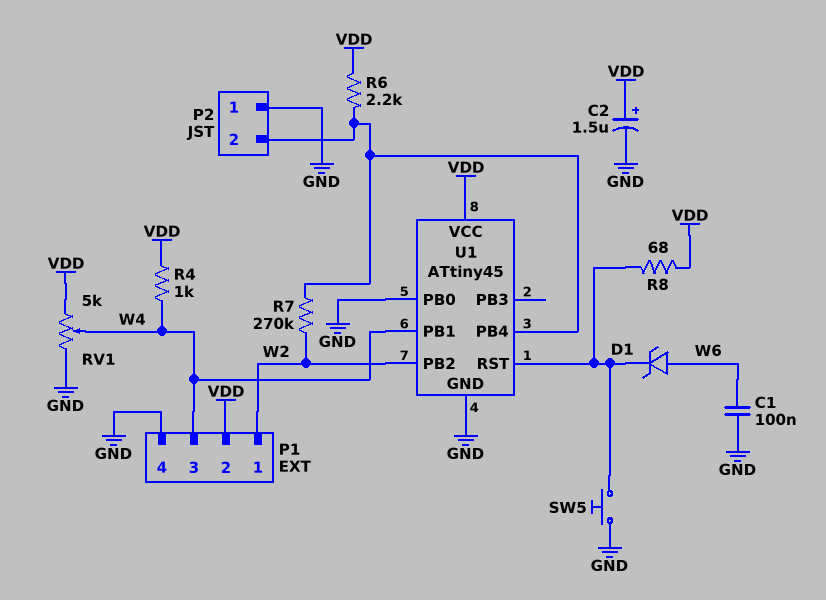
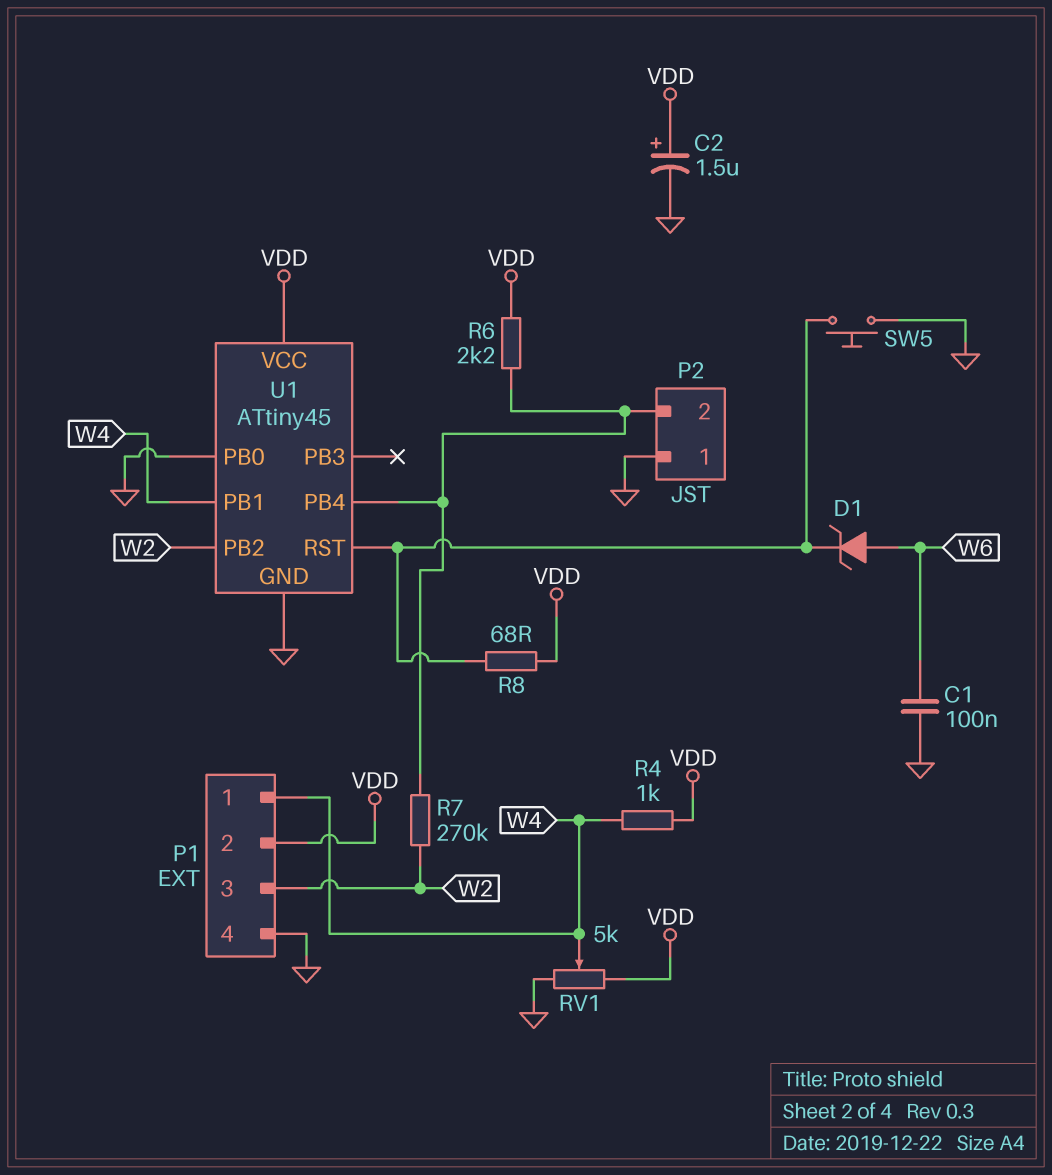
P1 pin 1: W2 -> W4
P1 pin 3: W4 -> W2

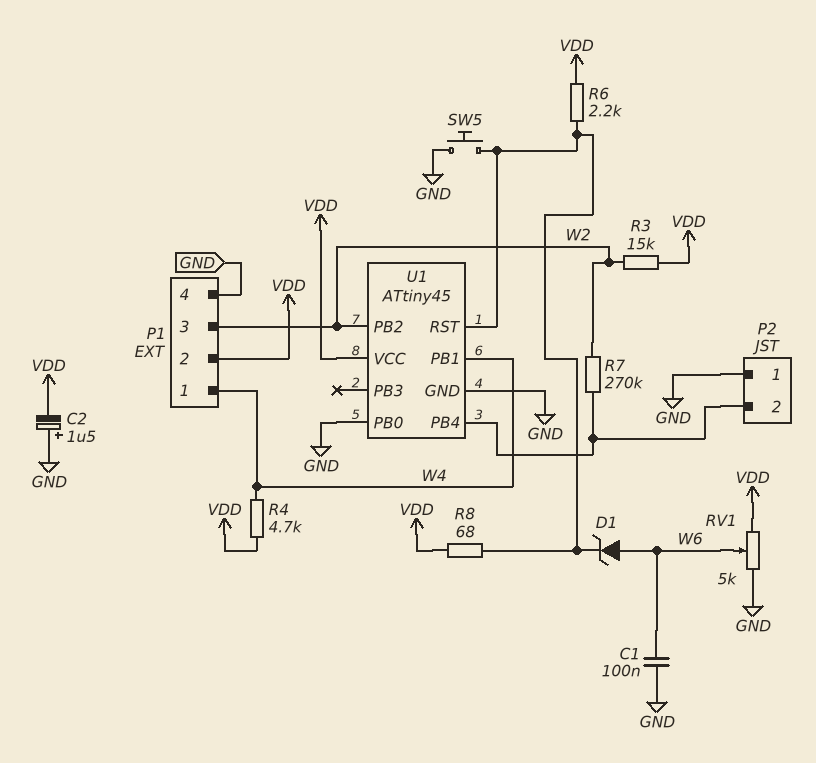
C2: 1.5uF (plus VDD, minus GND) -> 1.5uF (plus GND, minus VDD)
R3: none -> 15k (VDD, W2)
R4: 1k (VDD, W4) -> 4.7k (VDD, W4)
R6: 2.2k (P2/2, VDD) -> 2.2k (U1/RST, VDD)
RV1: 5k (GND, VDD, wiper W4) -> 5k (GND, VDD, wiper W6)

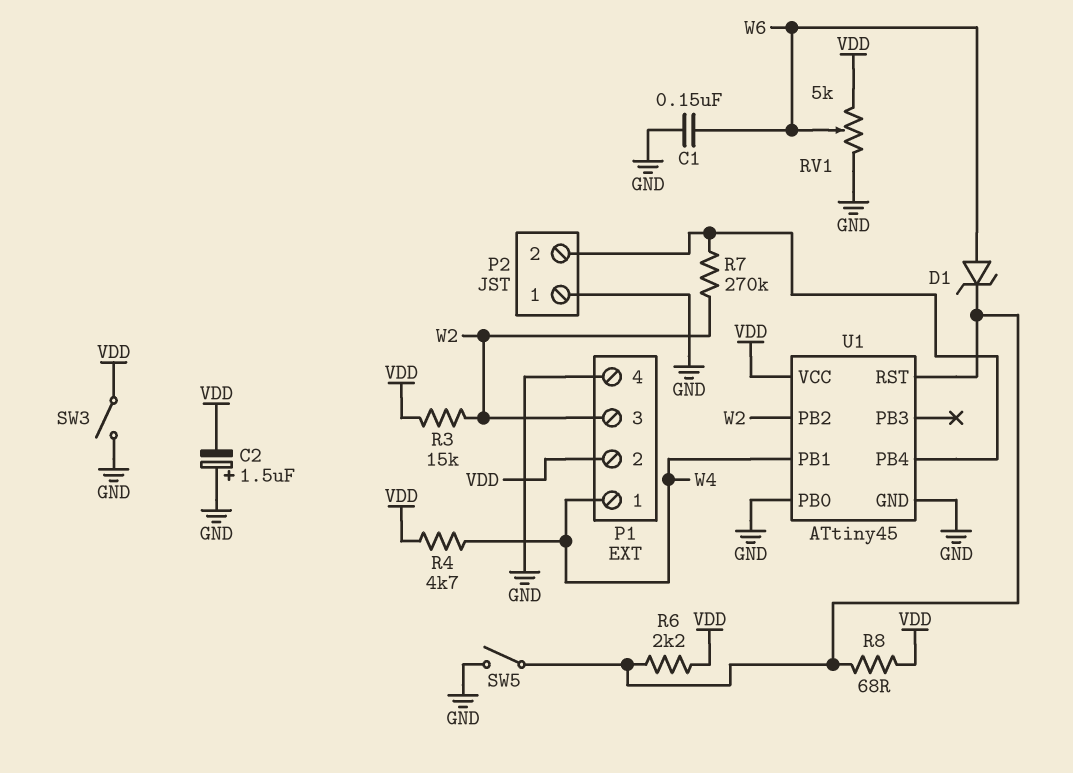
C1: 100nF (GND, W6) -> 150nF (GND, W6)
SW3: none -> switch (GND, VDD)
SW5: button (GND, U1/RST) -> switch (GND, U1/RST)

